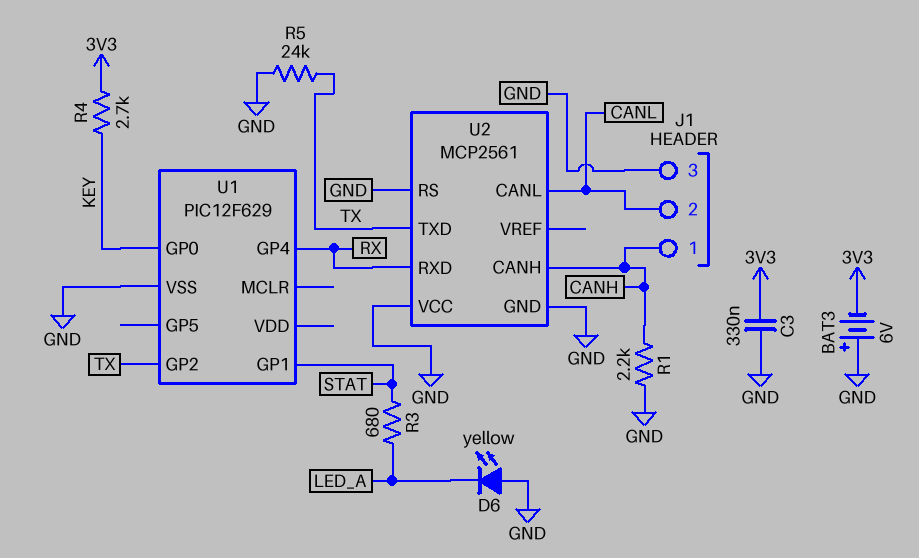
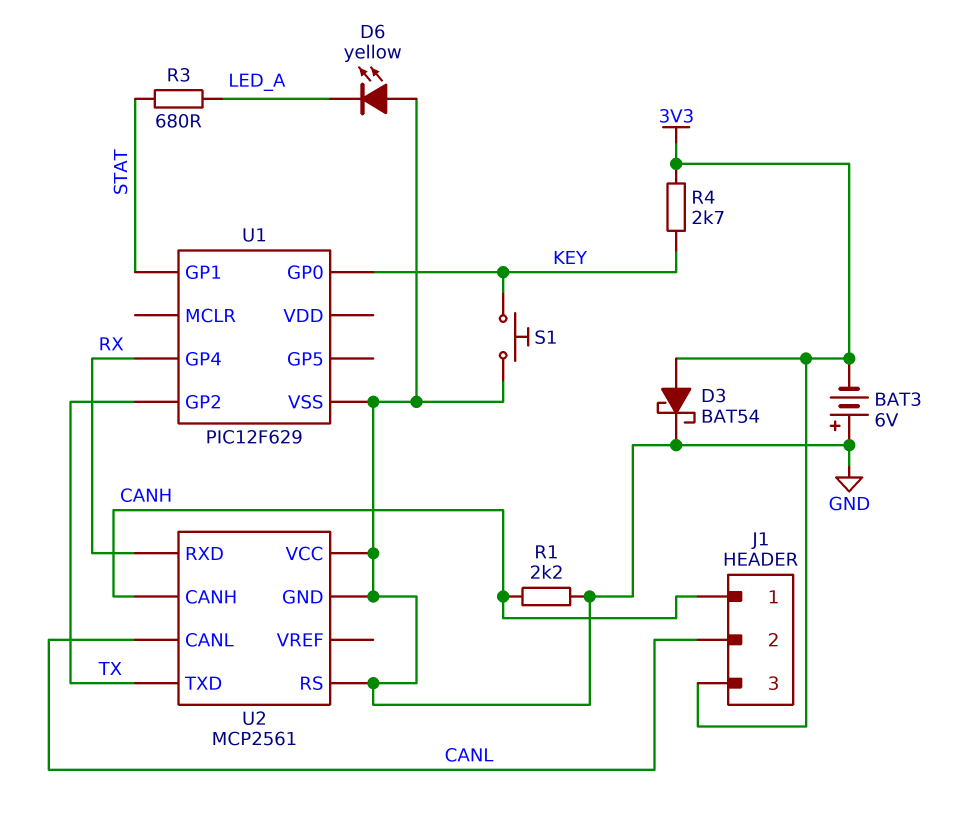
C3: 330nF (3V3, GND) -> none
D3: none -> schottky BAT54 (A 3V3, K GND)
J1 pin 3: GND -> 3V3
R5: 24k (GND, TX) -> none
S1: none -> button (GND, KEY)

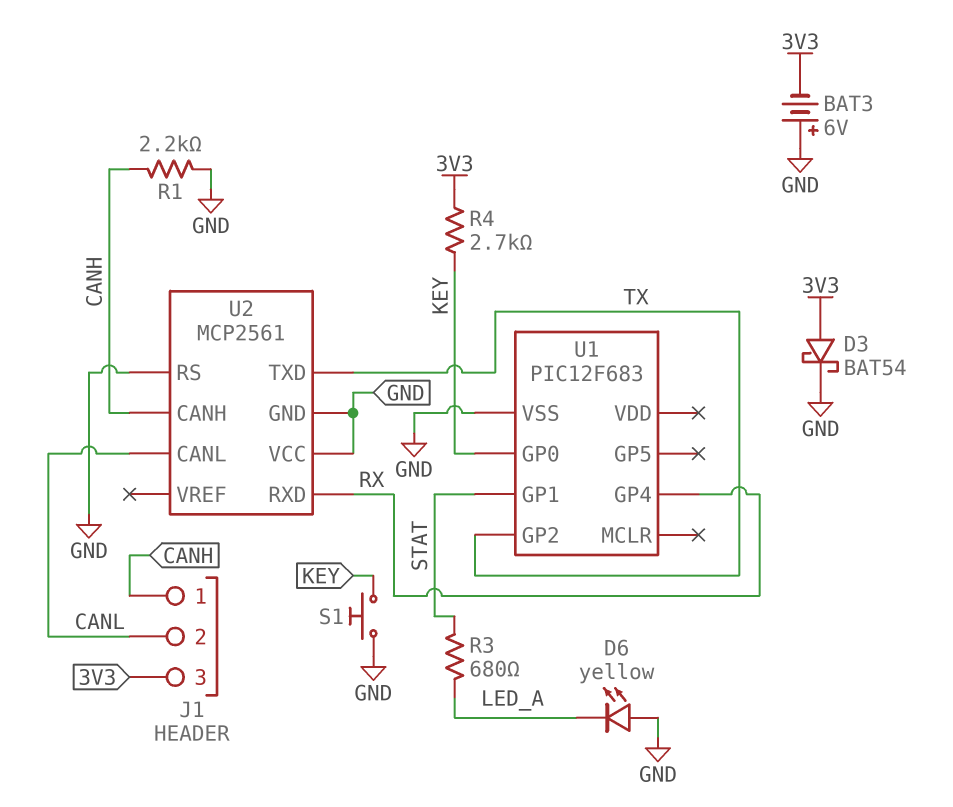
U1: PIC12F629 -> PIC12F683

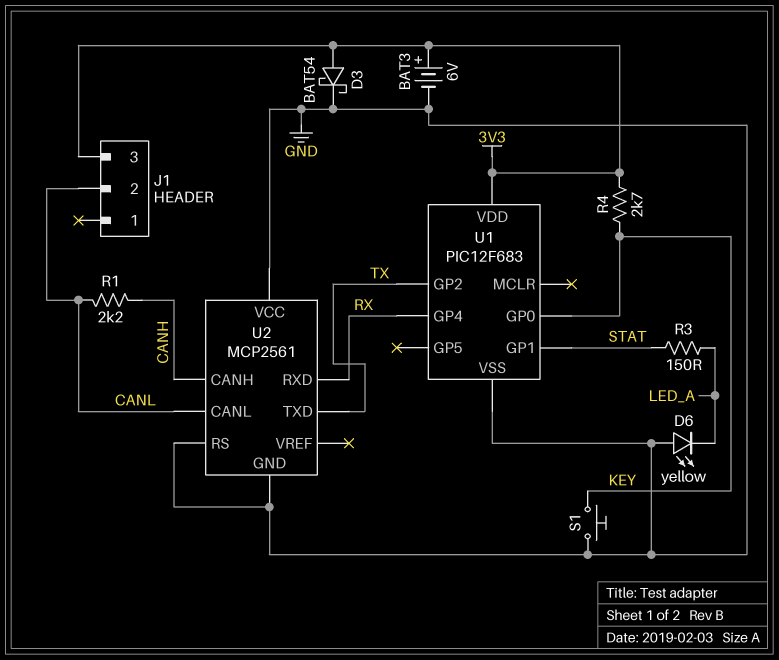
BAT3: 6V (plus GND, minus 3V3) -> 6V (plus 3V3, minus GND)
J1 pin 1: CANH -> none
R1: 2.2k (CANH, GND) -> 2.2k (CANH, CANL)
R3: 680 (LED_A, STAT) -> 150 (LED_A, STAT)
U1 pin VDD: none -> 3V3

